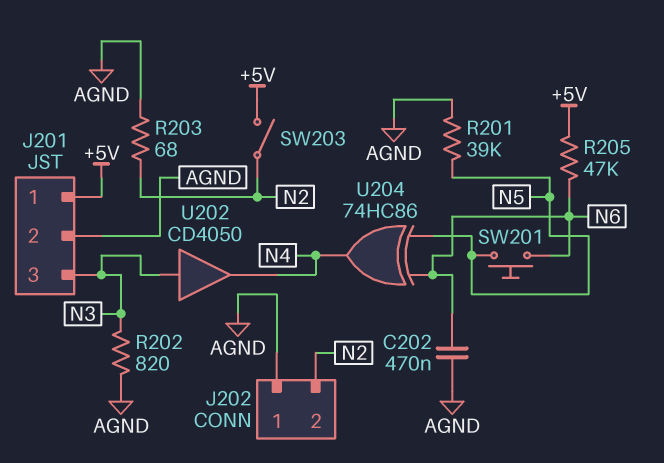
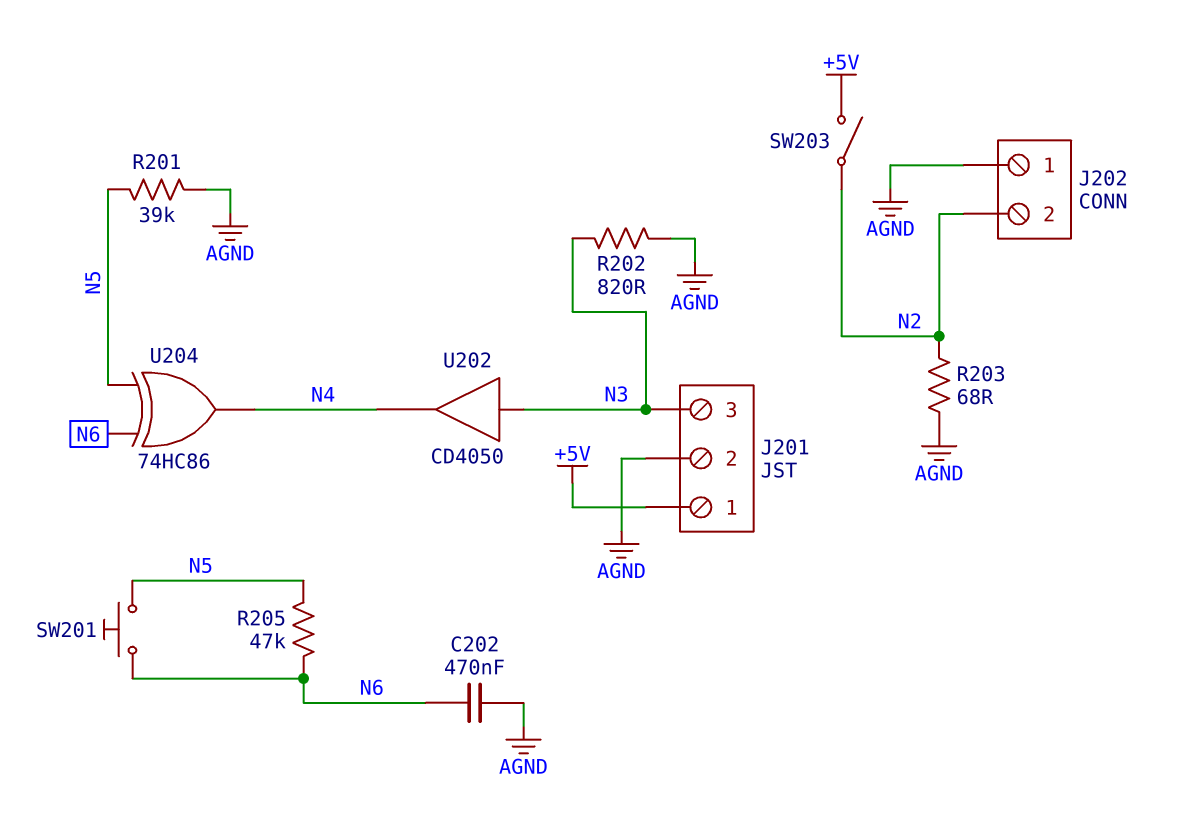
R205: 47k (+5V, N6) -> 47k (N5, N6)

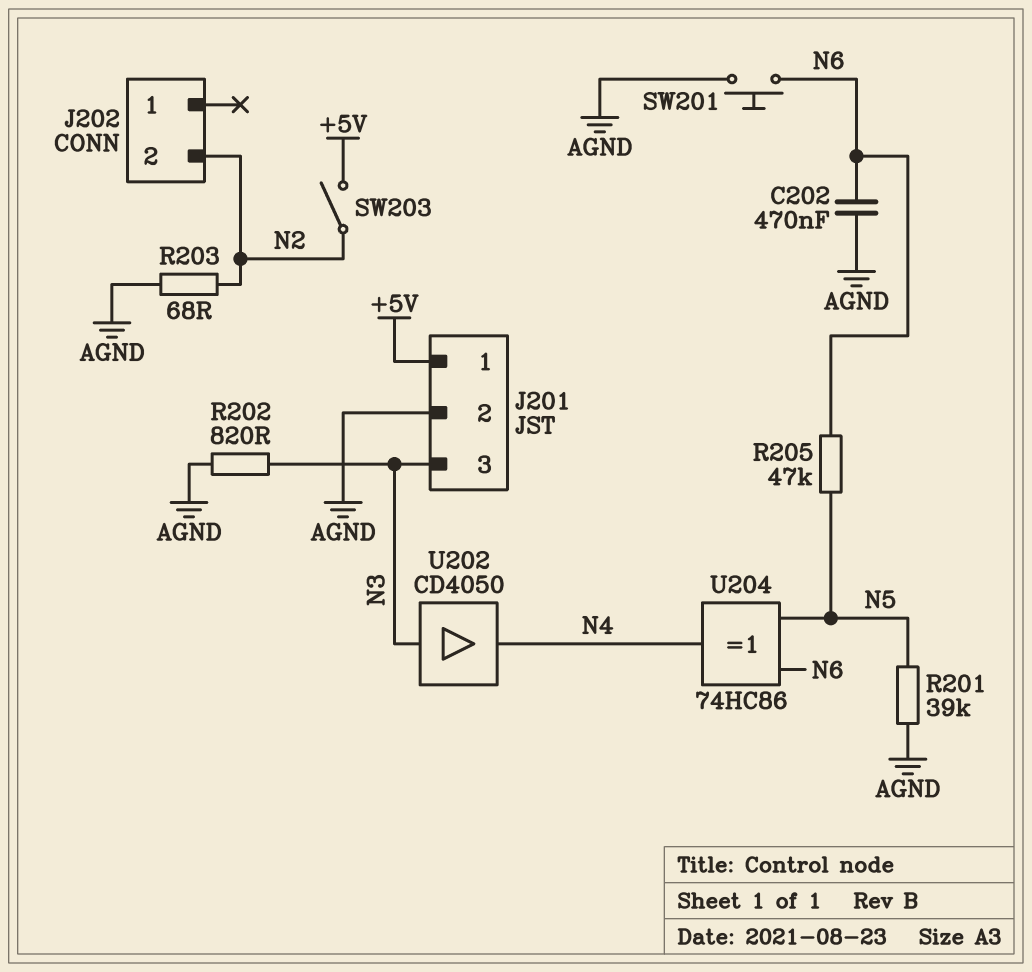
J202 pin 1: AGND -> none
SW201: button (N5, N6) -> button (AGND, N6)

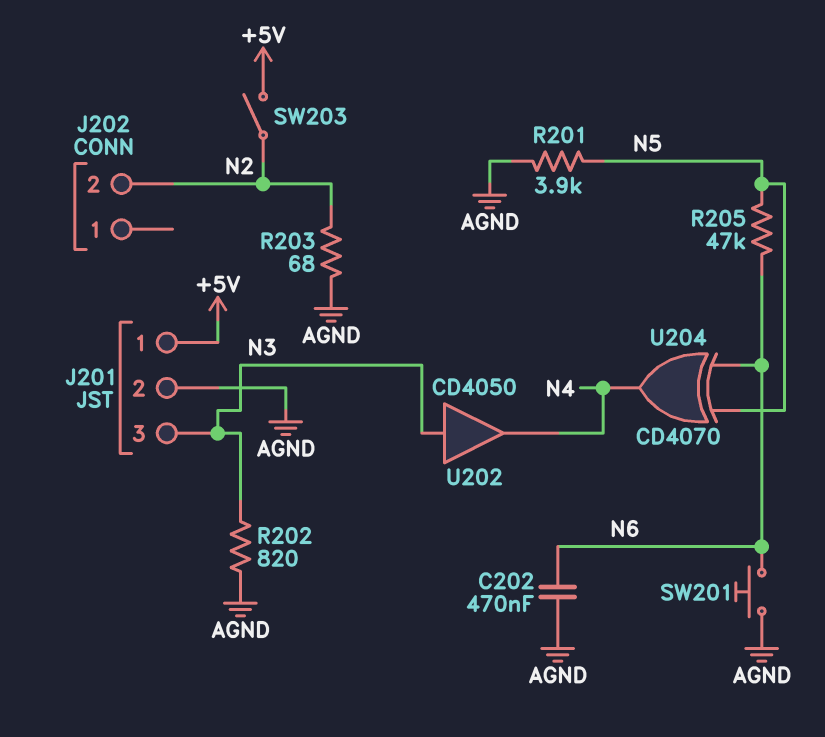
R201: 39k (AGND, N5) -> 3.9k (AGND, N5)
U204: XOR 74HC86 (in N5, in N6, out N4) -> XOR CD4070 (in N5, in N6, out N4)

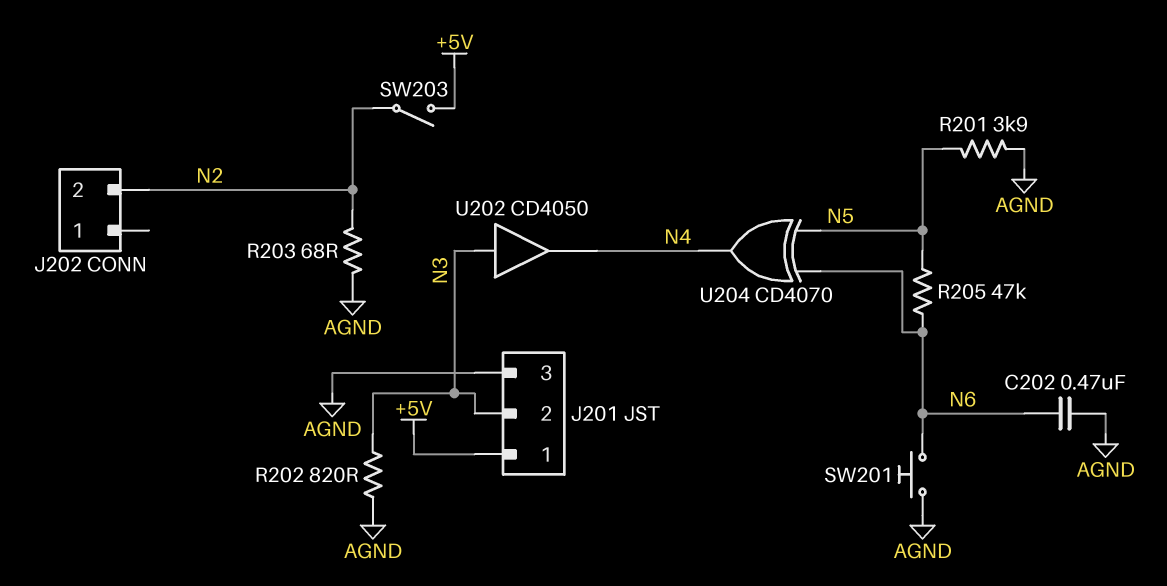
J201 pin 2: AGND -> N3
J201 pin 3: N3 -> AGND

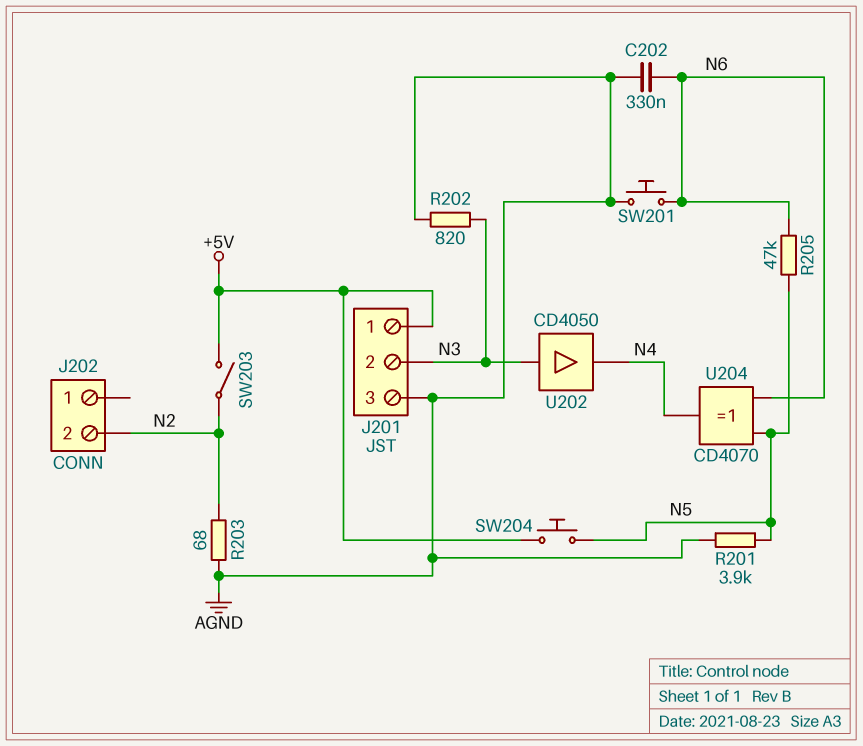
C202: 470nF (AGND, N6) -> 330nF (AGND, N6)
SW204: none -> button (+5V, N5)

